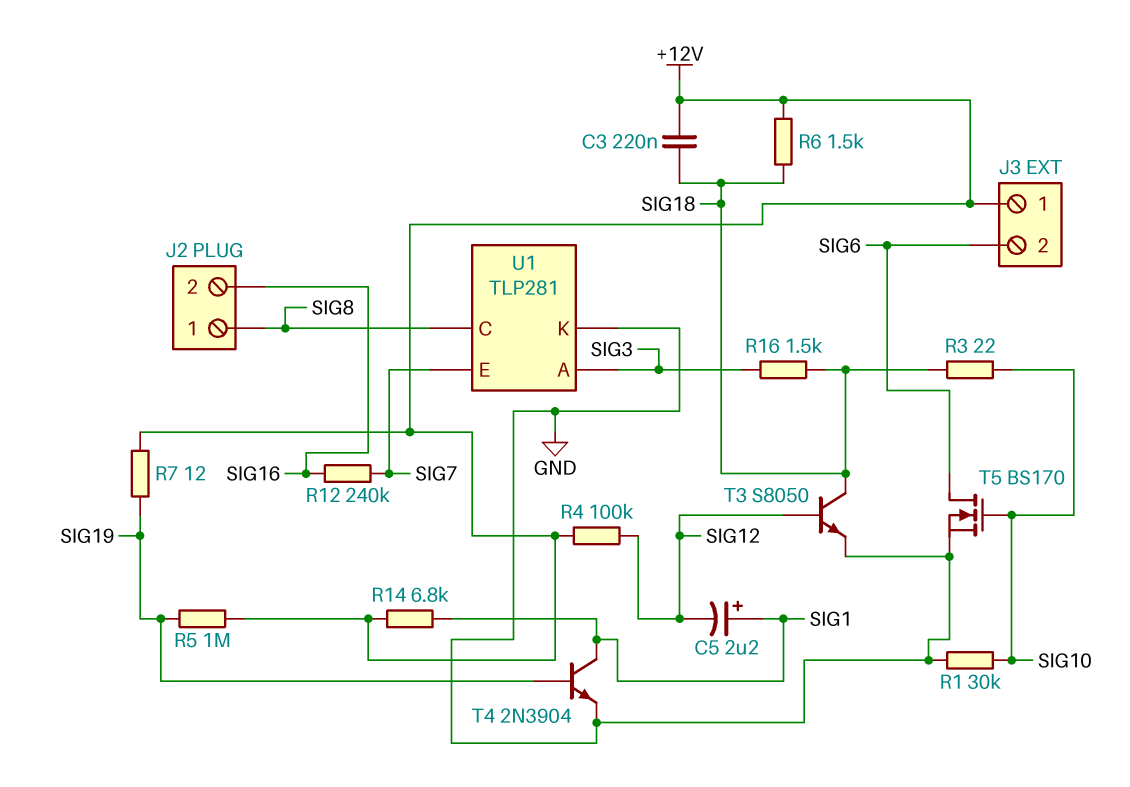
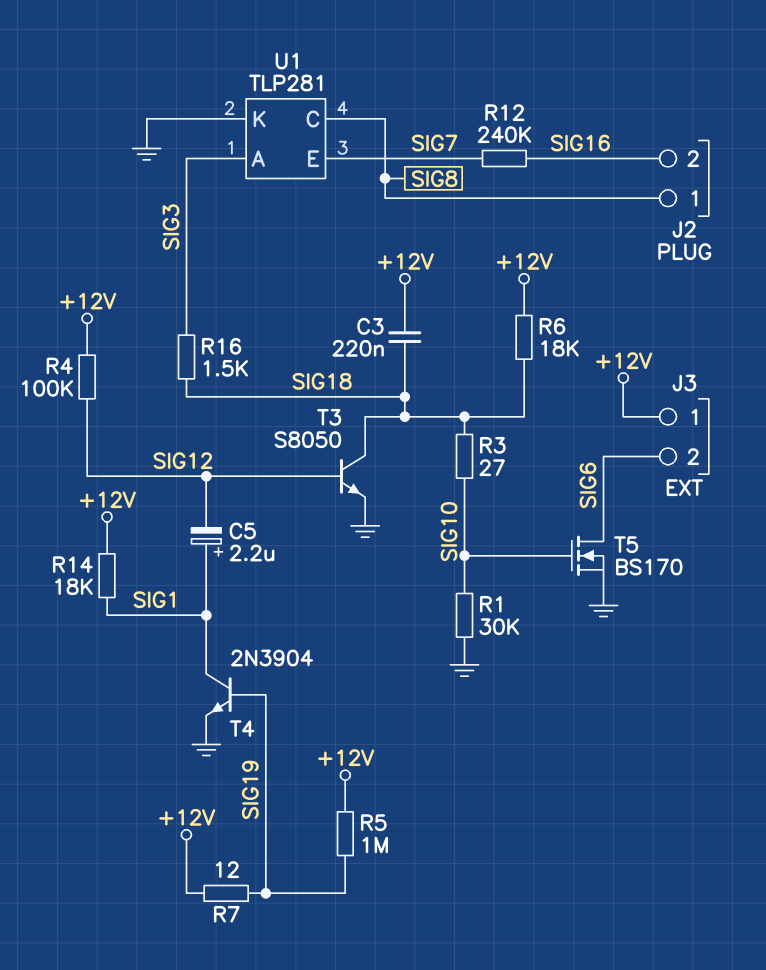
R3: 22 (SIG10, SIG18) -> 27 (SIG10, SIG18)
R6: 1.5k (+12V, SIG18) -> 18k (+12V, SIG18)
R14: 6.8k (+12V, SIG1) -> 18k (+12V, SIG1)

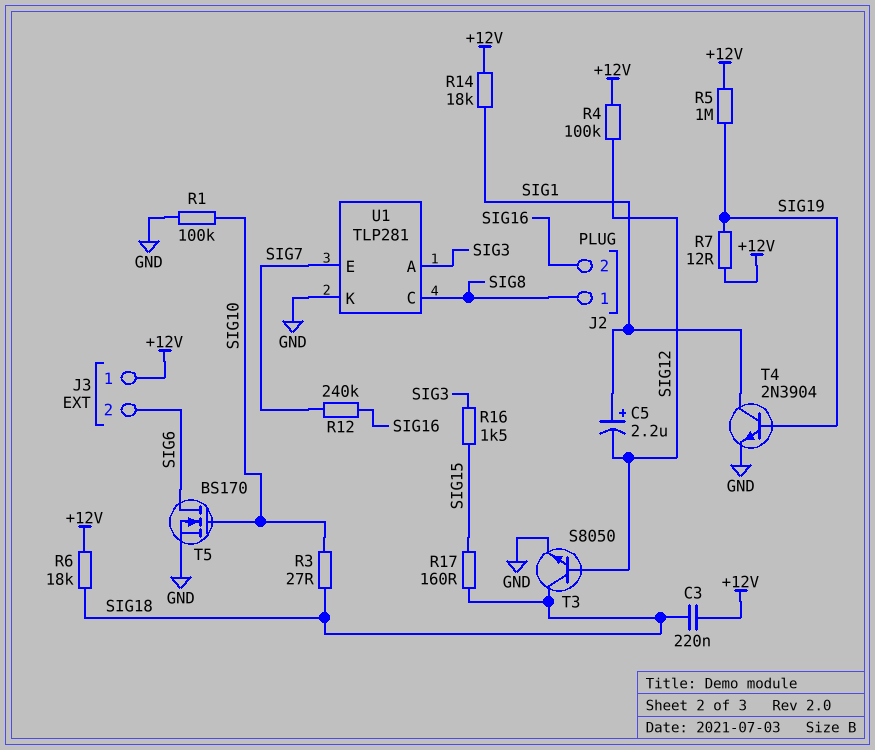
R1: 30k (GND, SIG10) -> 100k (GND, SIG10)
R16: 1.5k (SIG3, SIG18) -> 1.5k (SIG3, SIG15)
R17: none -> 160 (SIG15, SIG18)

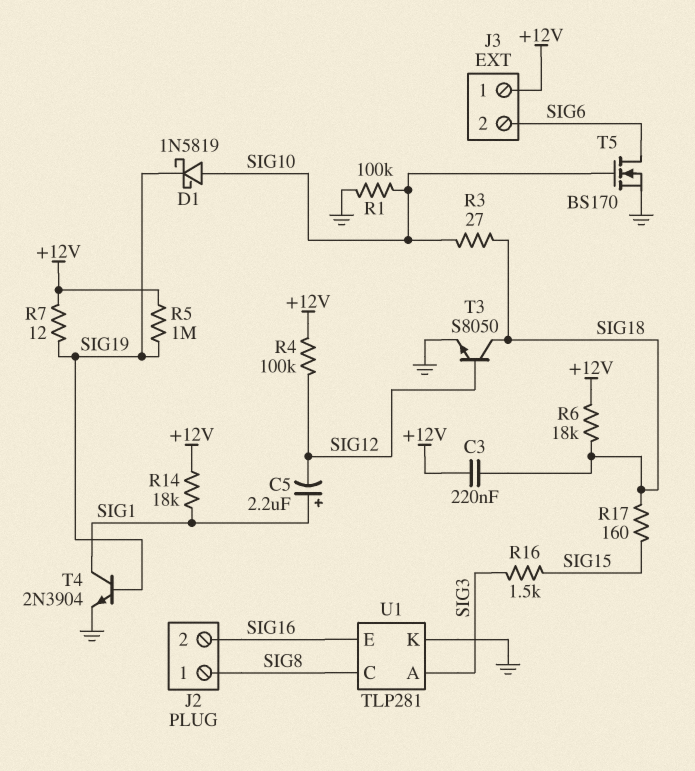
D1: none -> schottky 1N5819 (A SIG10, K SIG19)
R12: 240k (SIG7, SIG16) -> none
U1 pin E: SIG7 -> SIG16

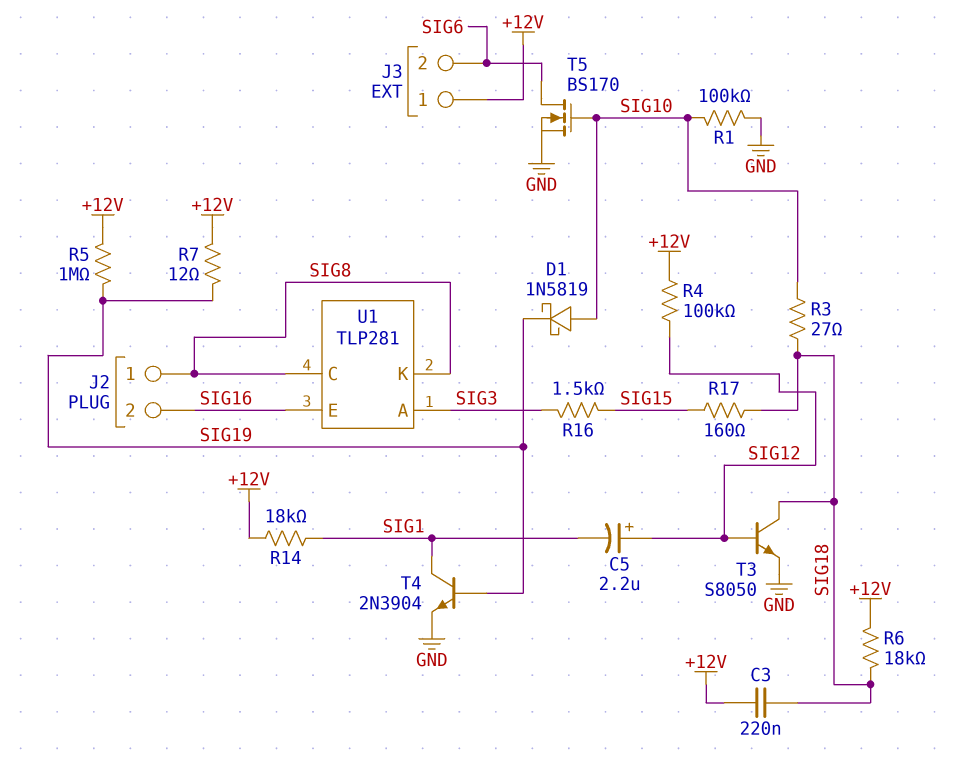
C5: 2.2uF (plus SIG1, minus SIG12) -> 2.2uF (plus SIG12, minus SIG1)
U1 pin K: GND -> SIG8

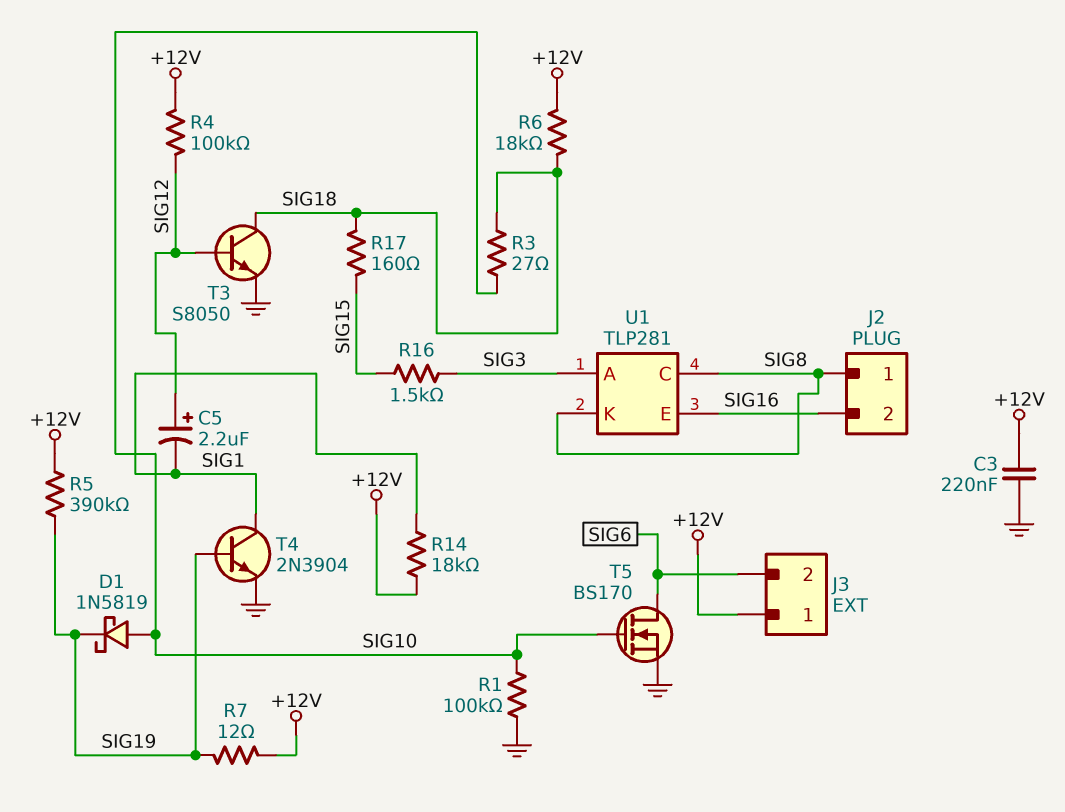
C3: 220nF (+12V, SIG18) -> 220nF (+12V, GND)
R5: 1M (+12V, SIG19) -> 390k (+12V, SIG19)

